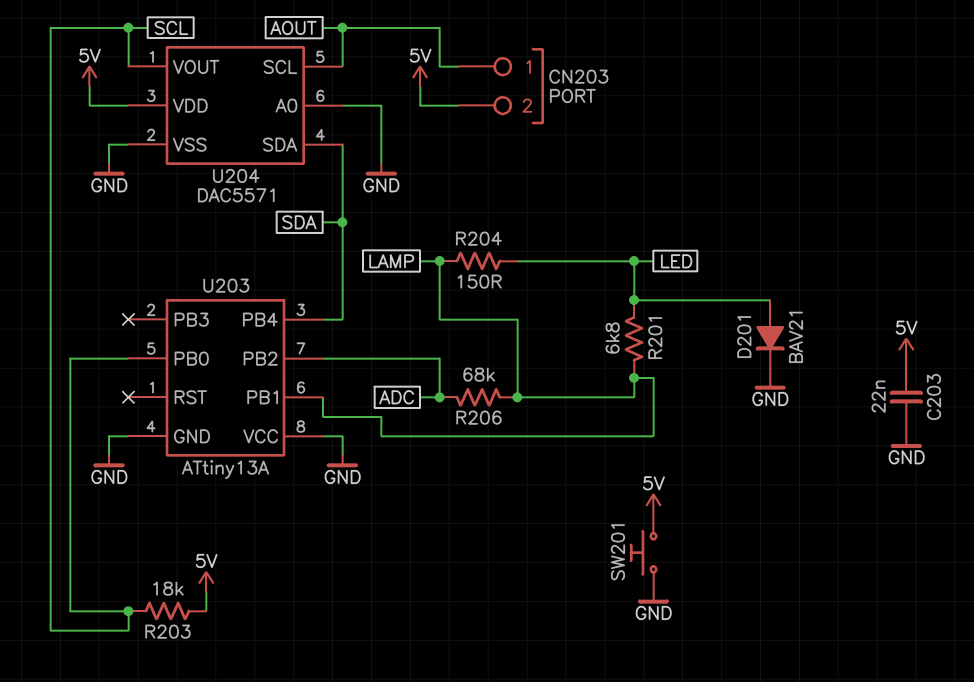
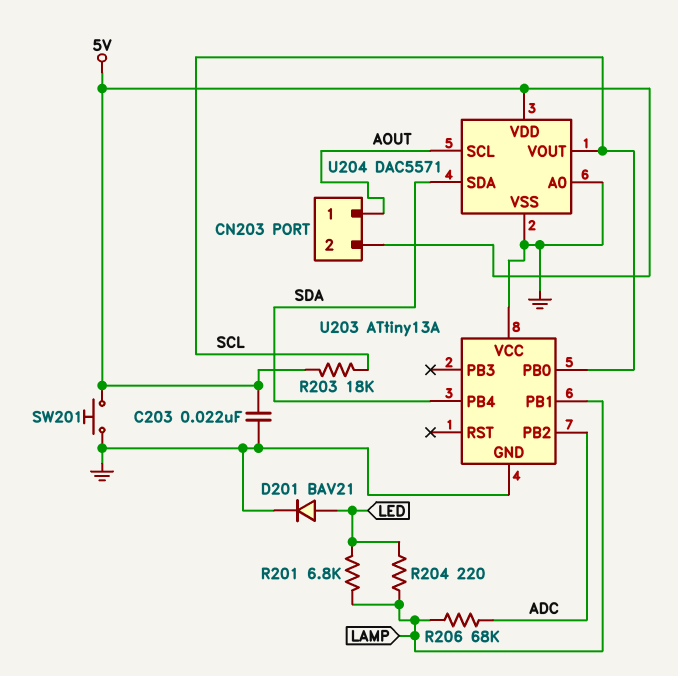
R204: 150 (LAMP, LED) -> 220 (LAMP, LED)

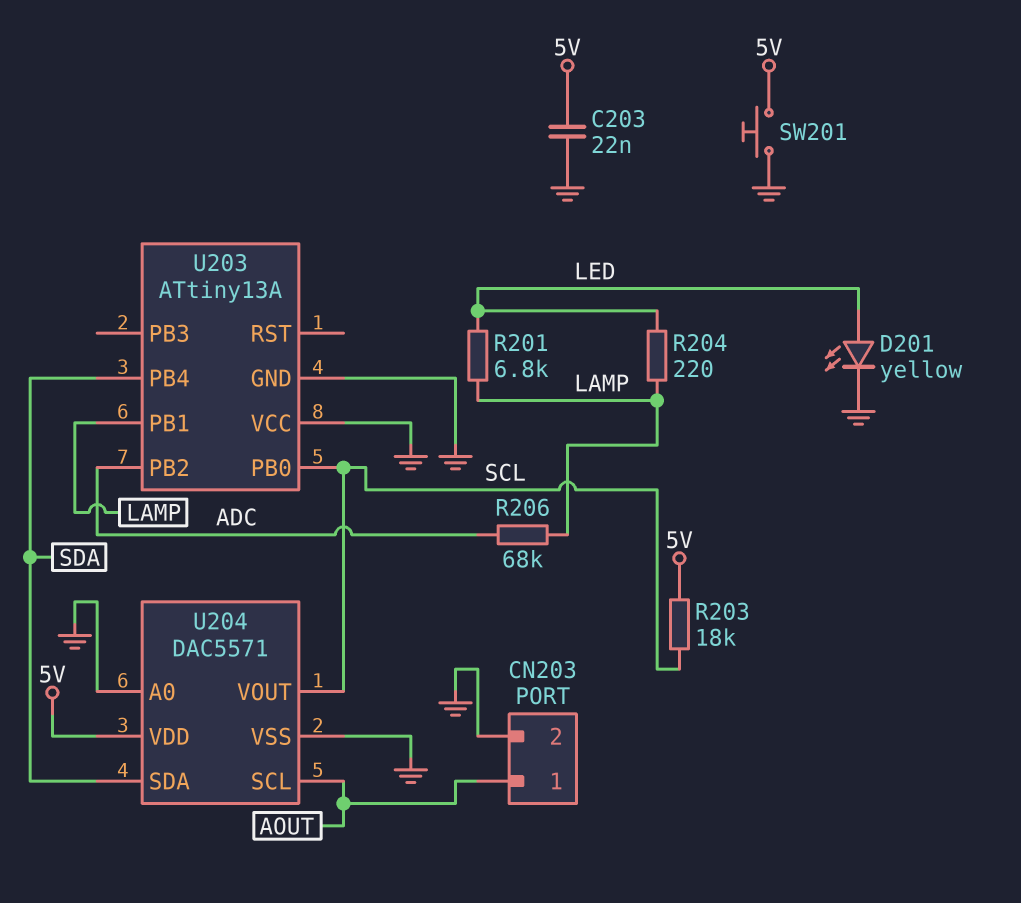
CN203 pin 2: 5V -> GND
D201: diode BAV21 (A LED, K GND) -> LED yellow (A LED, K GND)

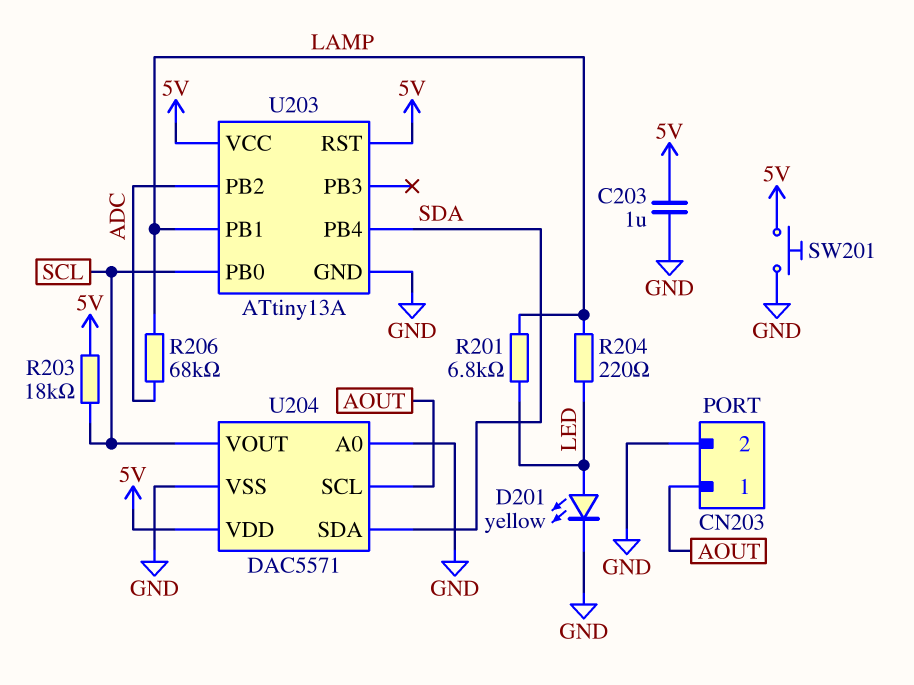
C203: 22nF (5V, GND) -> 1uF (5V, GND)
U203 pin RST: none -> 5V
U203 pin VCC: GND -> 5V

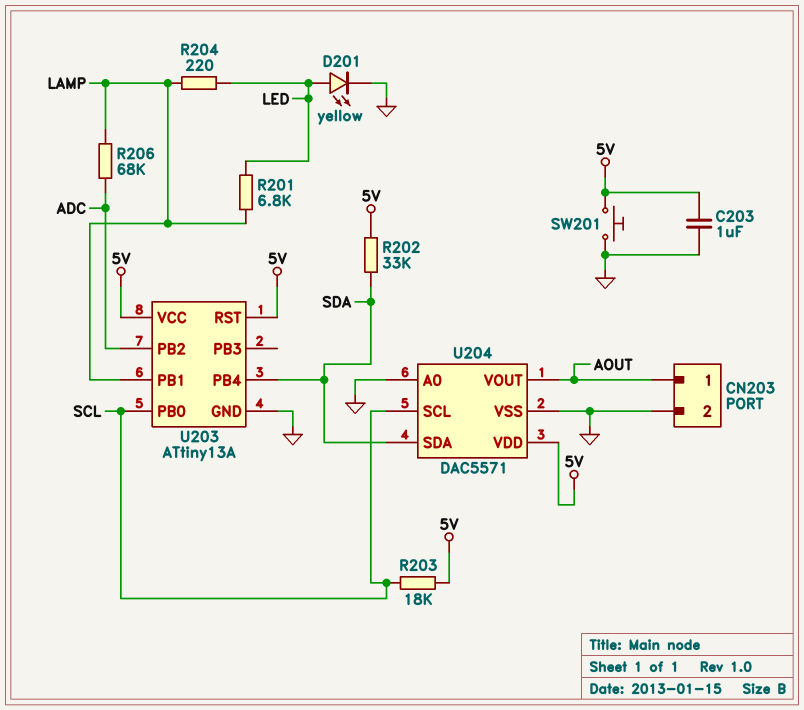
R202: none -> 33k (5V, SDA)
U204 pin SCL: AOUT -> SCL
U204 pin VOUT: SCL -> AOUT

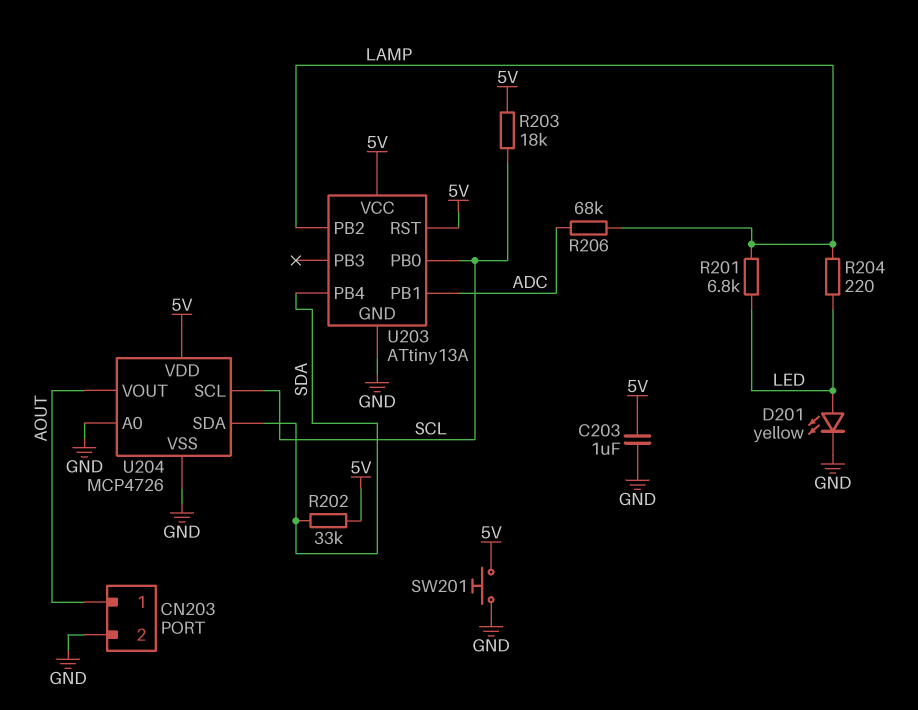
U203 pin PB1: LAMP -> ADC
U203 pin PB2: ADC -> LAMP
U204: DAC5571 -> MCP4726

